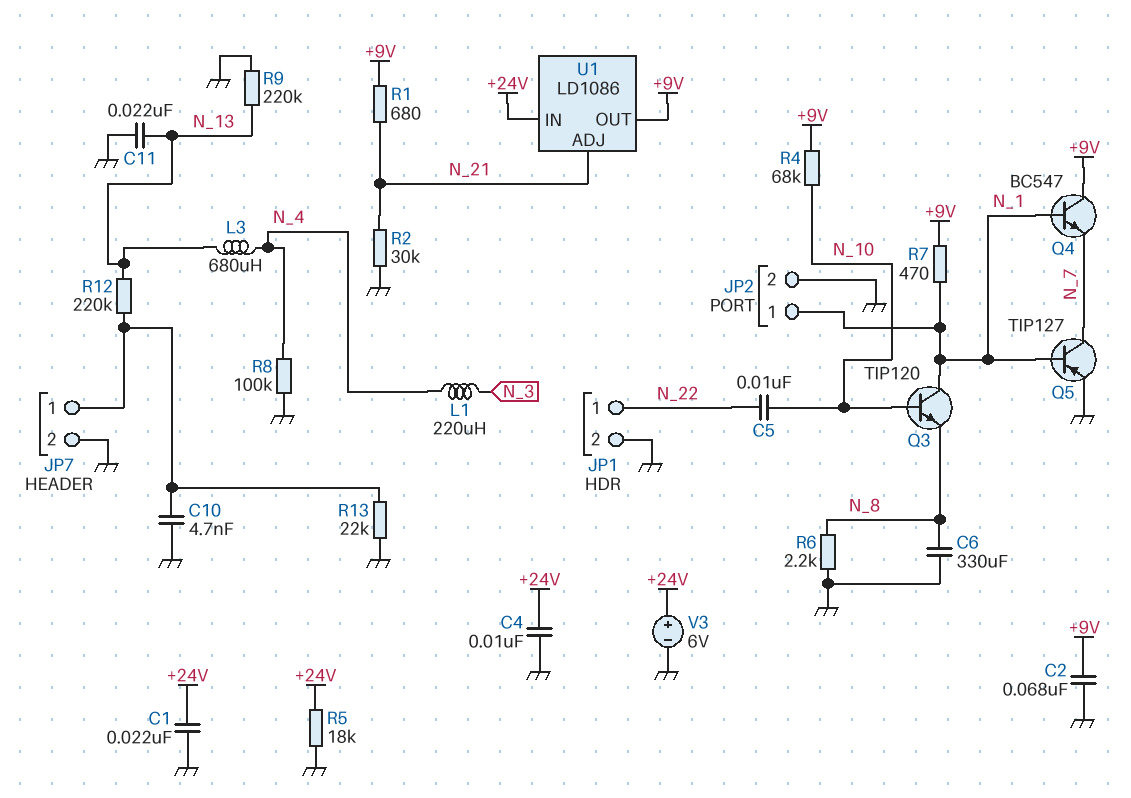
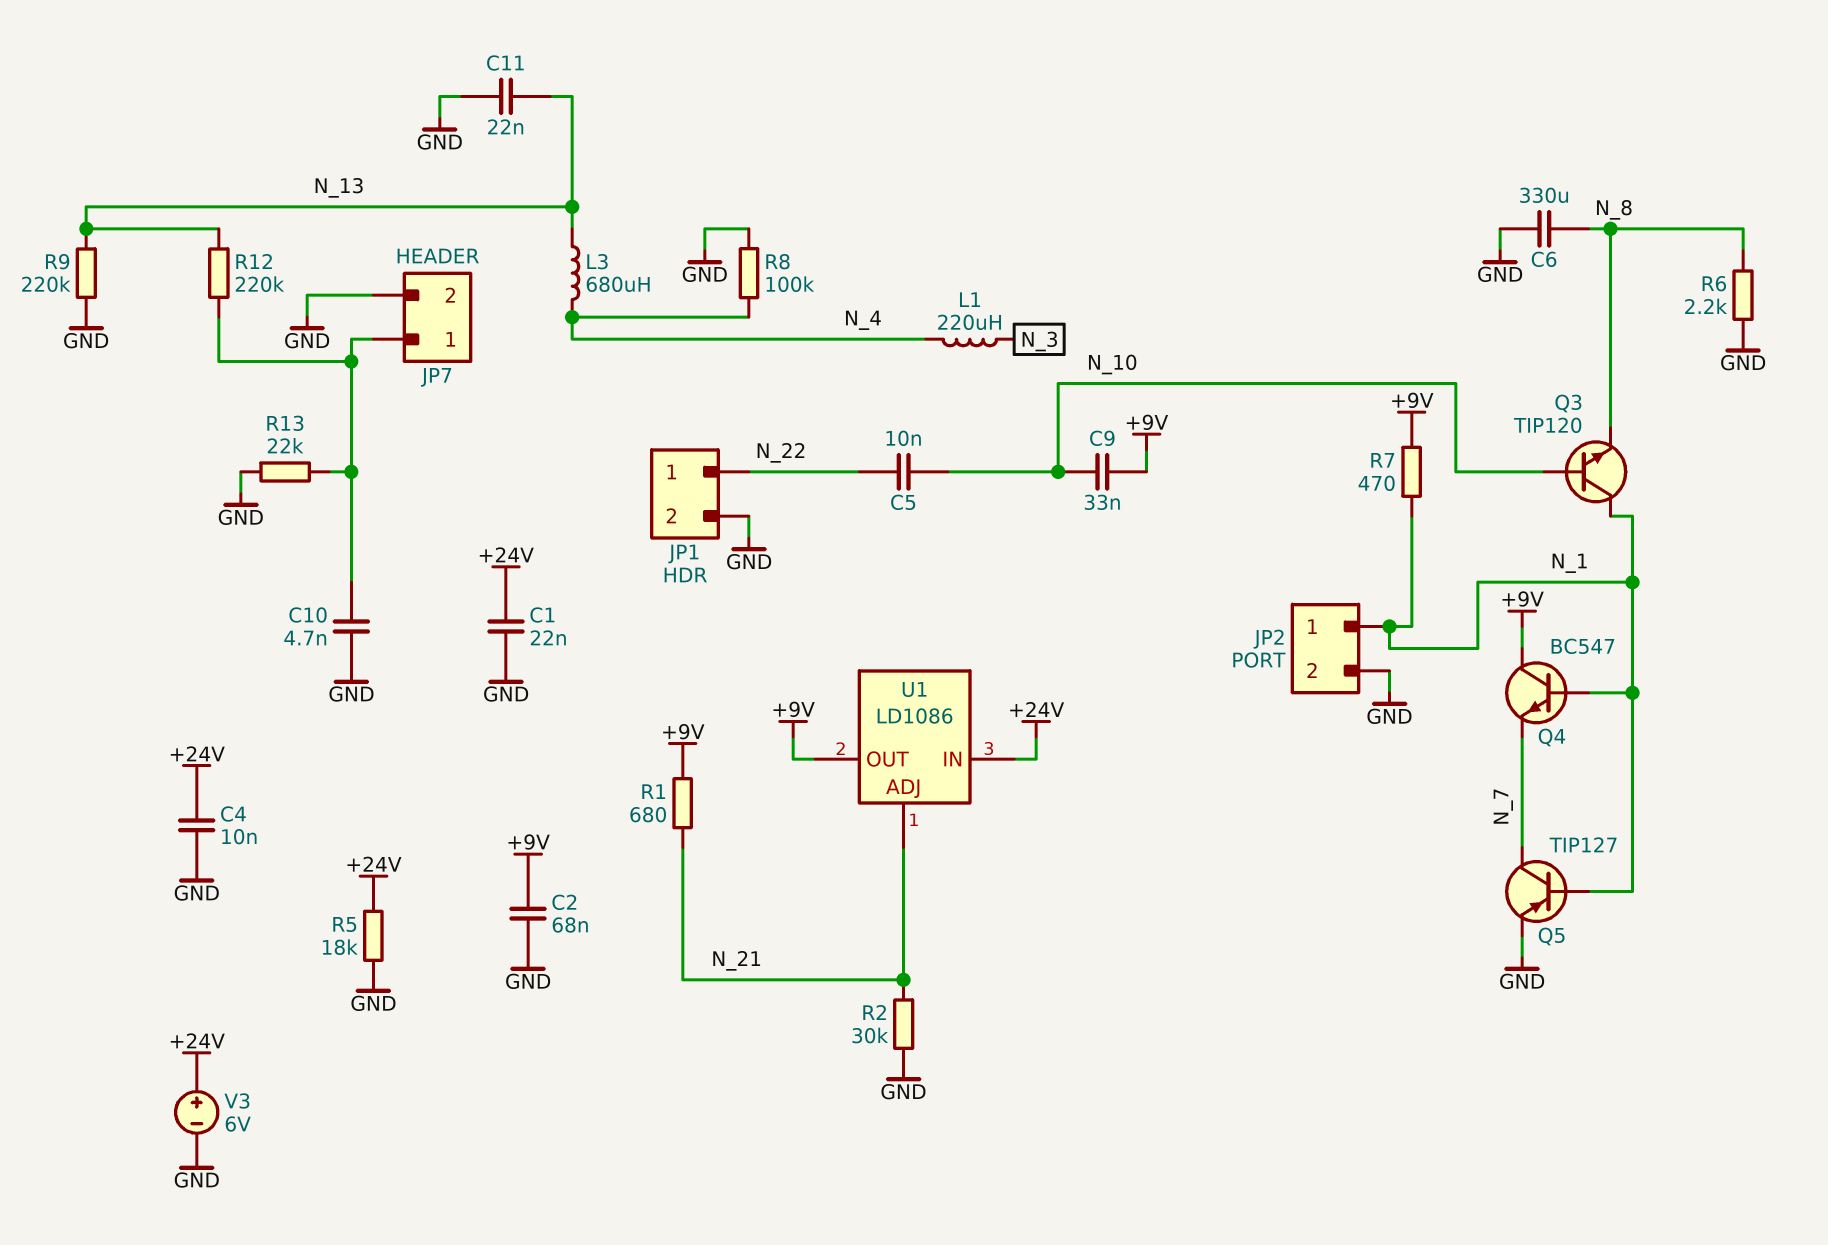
C9: none -> 33nF (+9V, N_10)
R4: 68k (+9V, N_10) -> none

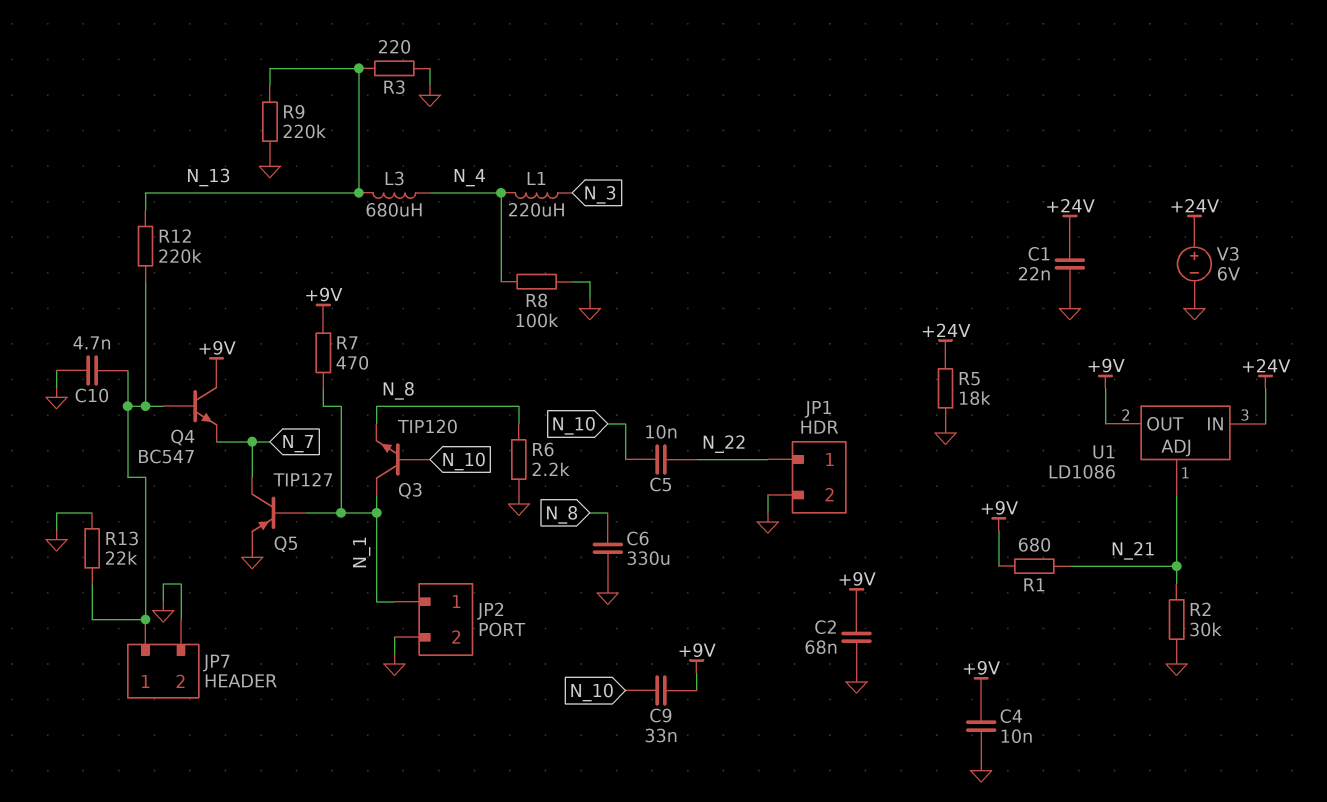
C4: 10nF (+24V, GND) -> 10nF (+9V, GND)
C11: 22nF (GND, N_13) -> none
Q4: NPN BC547 (B N_1, C +9V, E N_7) -> NPN BC547 (B JP7/1, C +9V, E N_7)
R3: none -> 220 (GND, N_13)

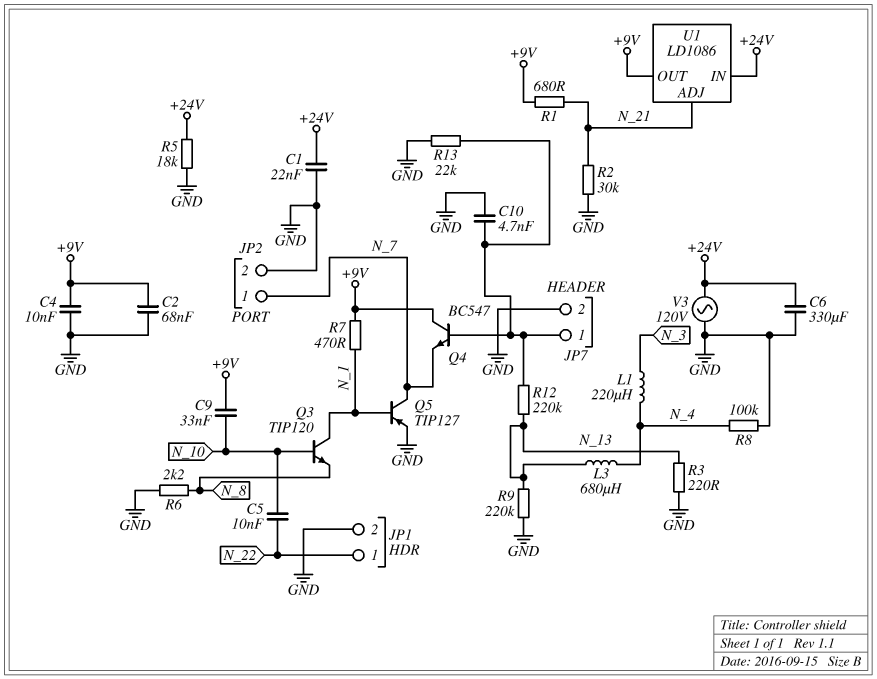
C6: 330uF (GND, N_8) -> 330uF (+24V, GND)
JP2 pin 1: N_1 -> N_7
V3: 6V (plus +24V, minus GND) -> AC 120V (+24V, GND)

